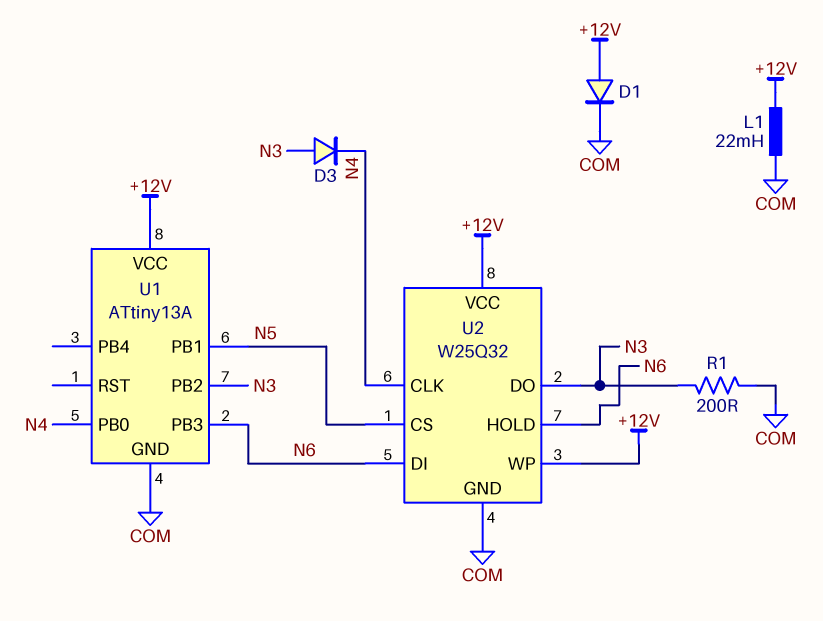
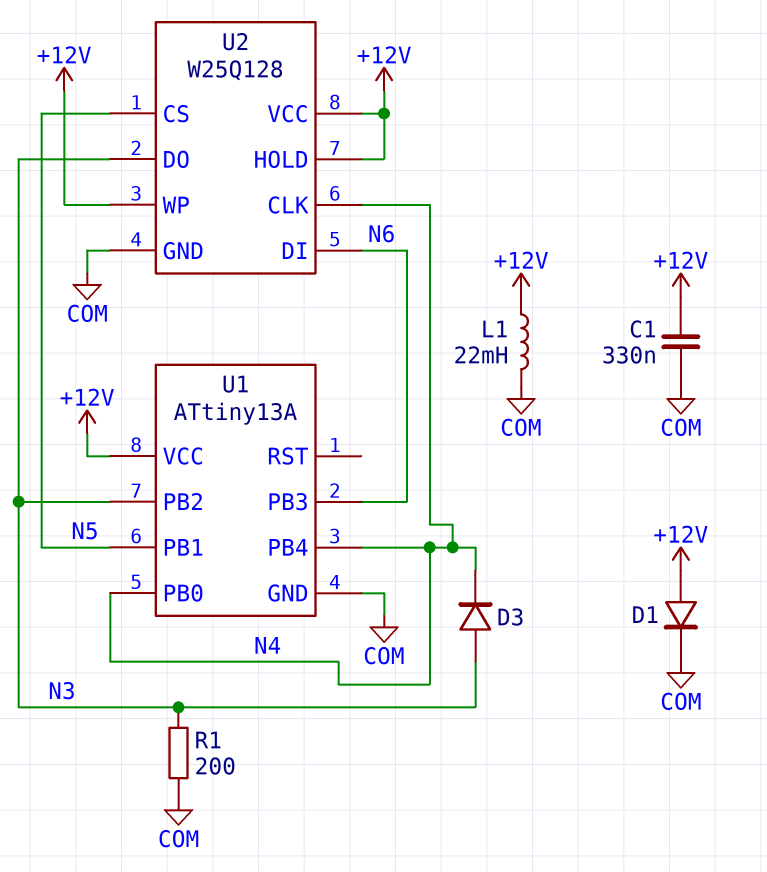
C1: none -> 330nF (+12V, COM)
U1 pin PB4: none -> N4
U2: W25Q32 -> W25Q128
U2 pin HOLD: N6 -> +12V

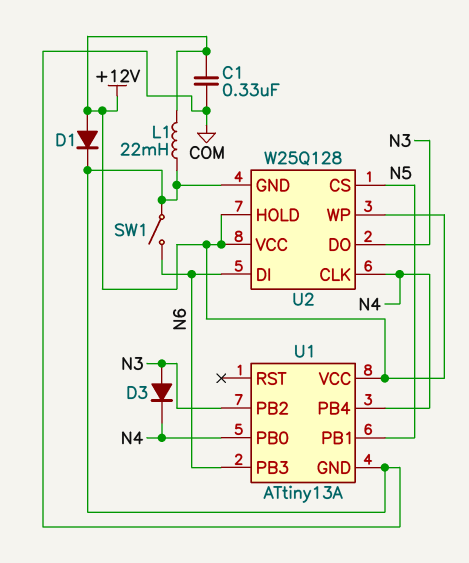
R1: 200 (COM, N3) -> none
SW1: none -> switch (COM, N6)

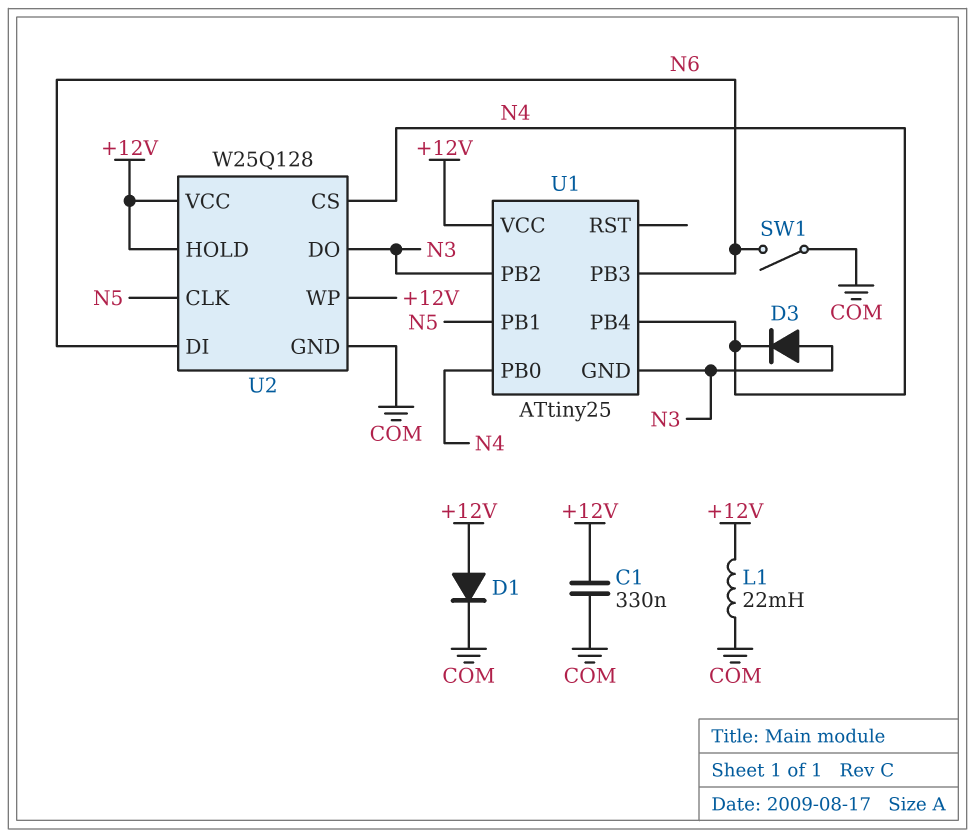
U1: ATtiny13A -> ATtiny25
U1 pin GND: COM -> N3
U2 pin CLK: N4 -> N5
U2 pin CS: N5 -> N4

